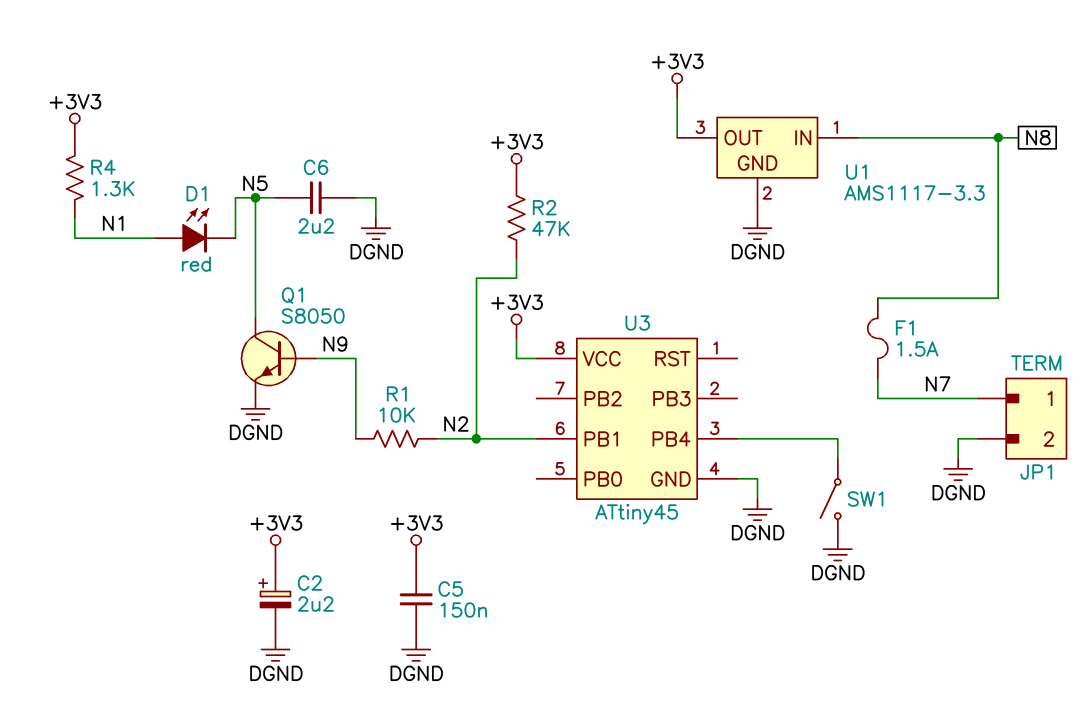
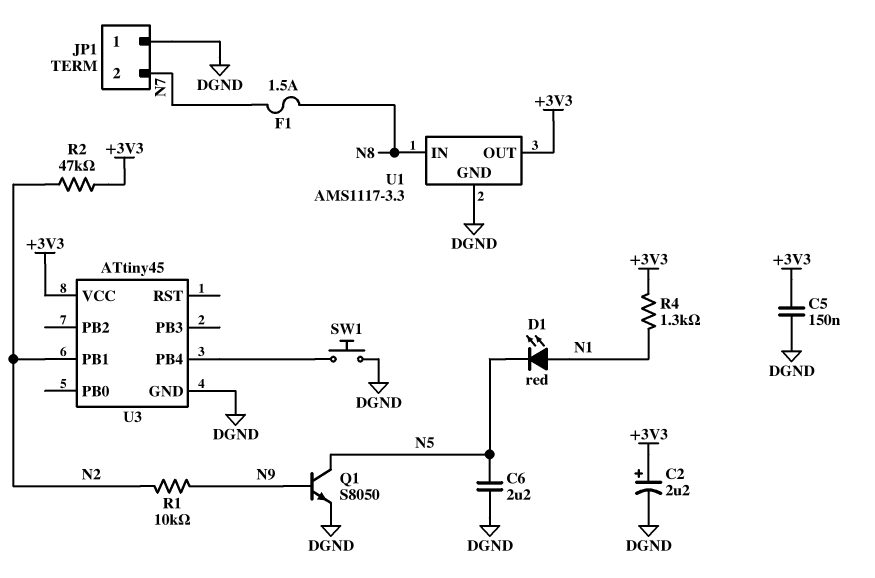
JP1 pin 1: N7 -> DGND
JP1 pin 2: DGND -> N7
SW1: switch (DGND, U3/PB4) -> button (DGND, U3/PB4)

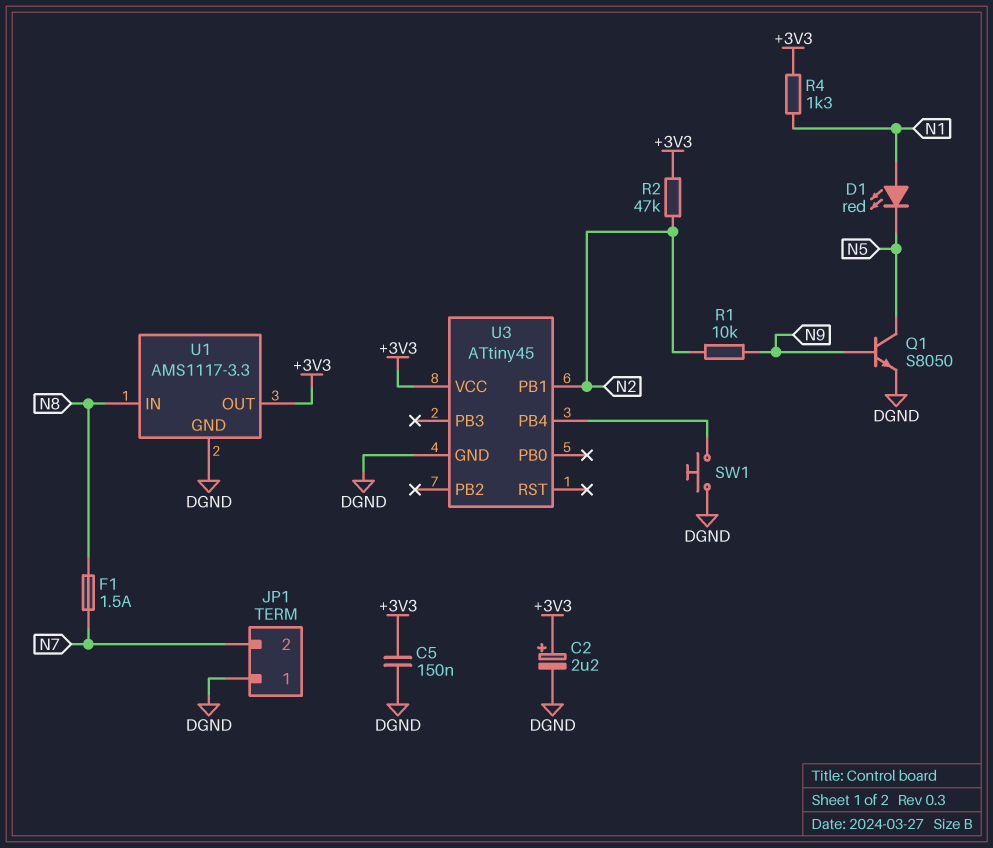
C6: 2.2uF (DGND, N5) -> none

